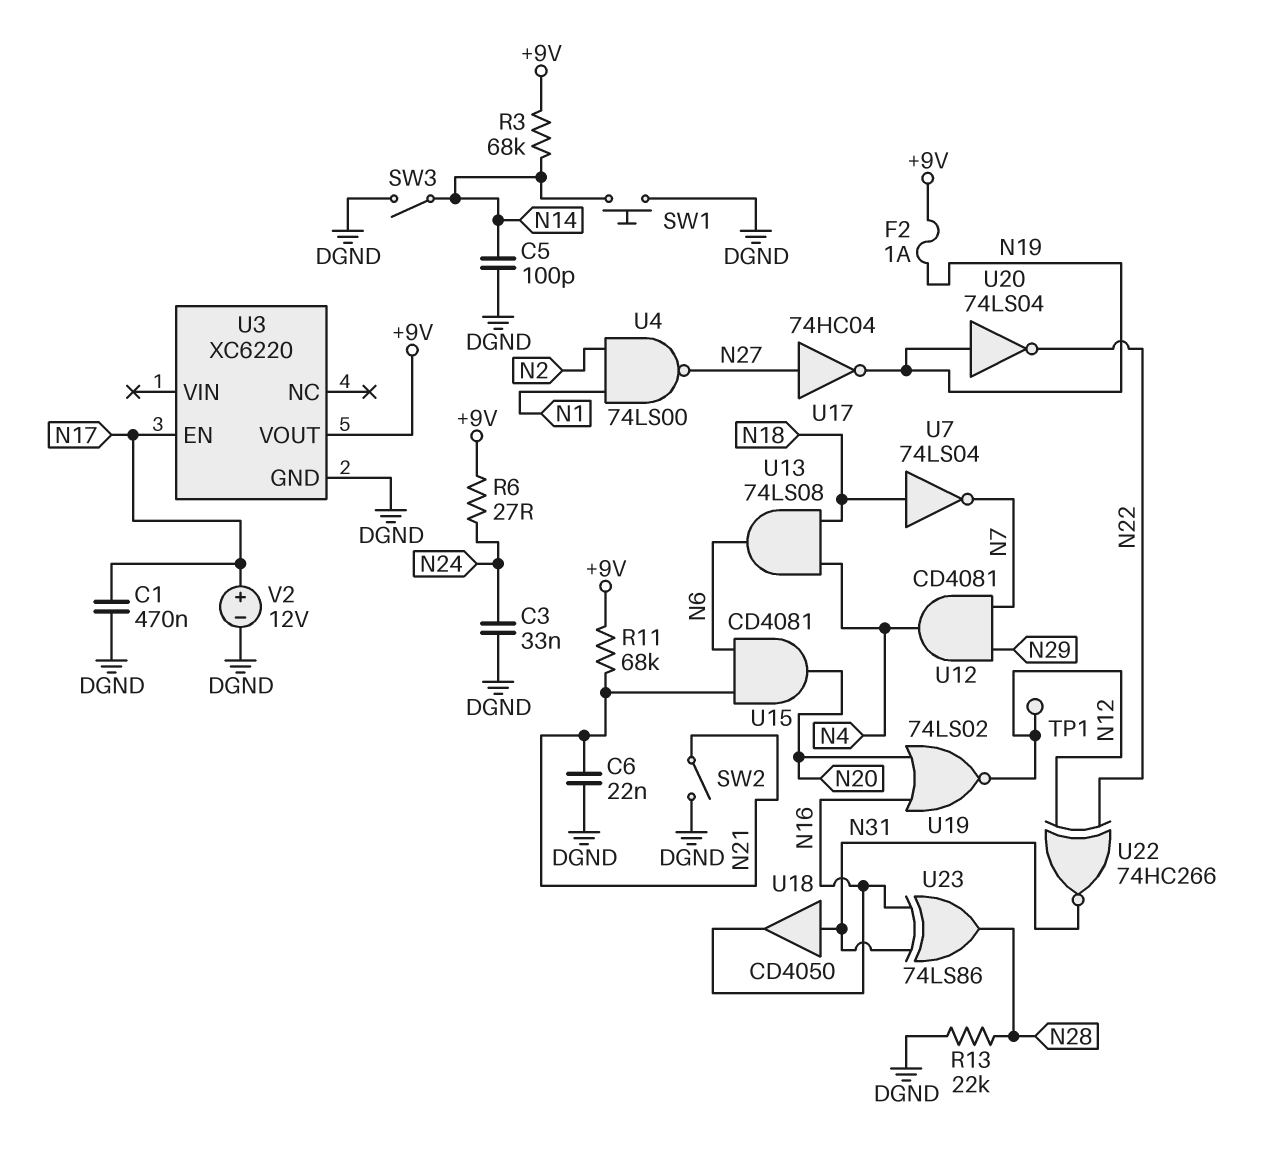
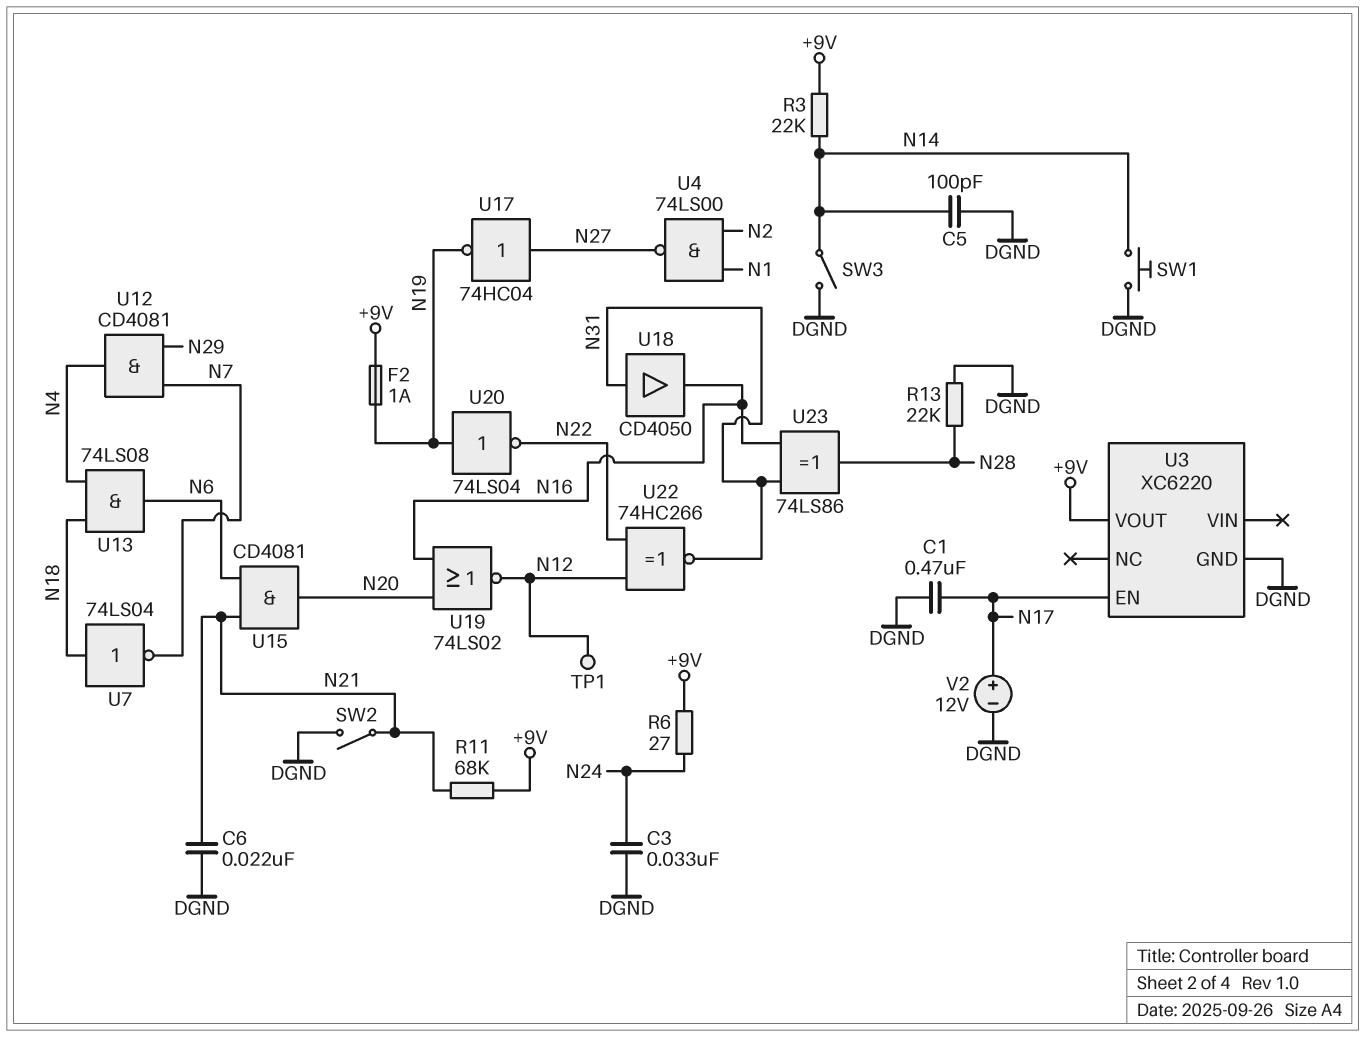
R3: 68k (+9V, N14) -> 22k (+9V, N14)

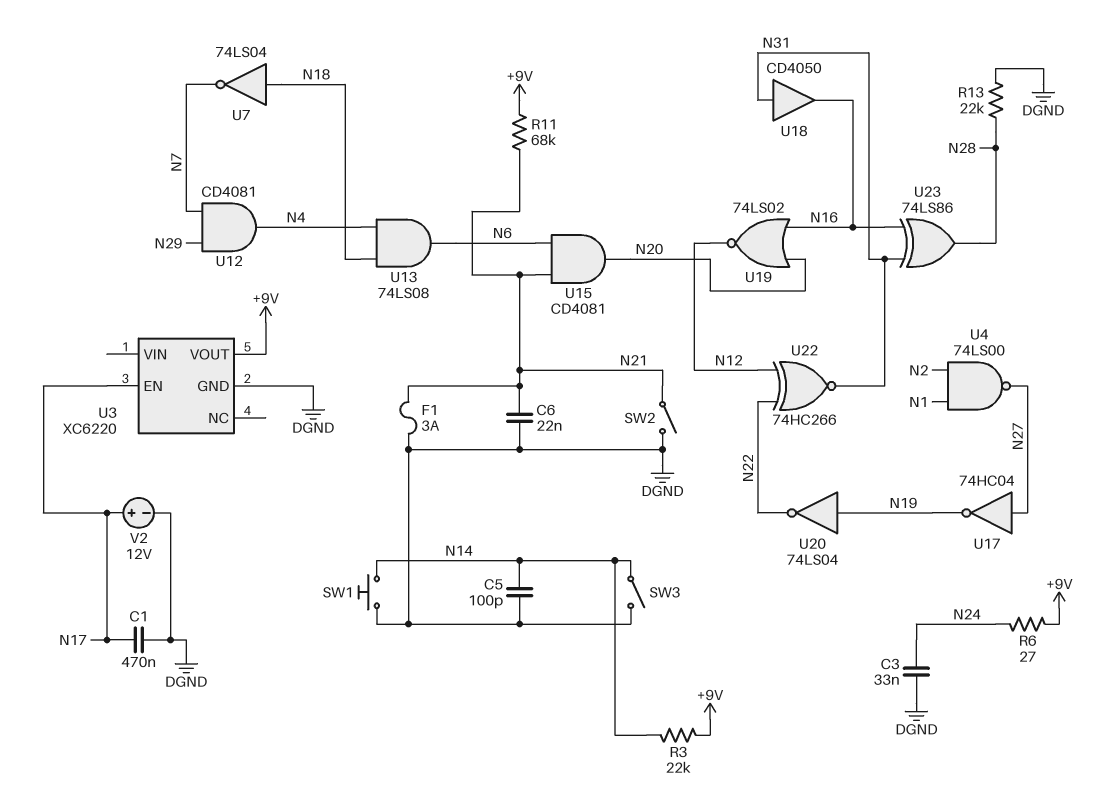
F1: none -> 3A (DGND, N21)
F2: 1A (+9V, N19) -> none
TP1: test point (N12) -> none

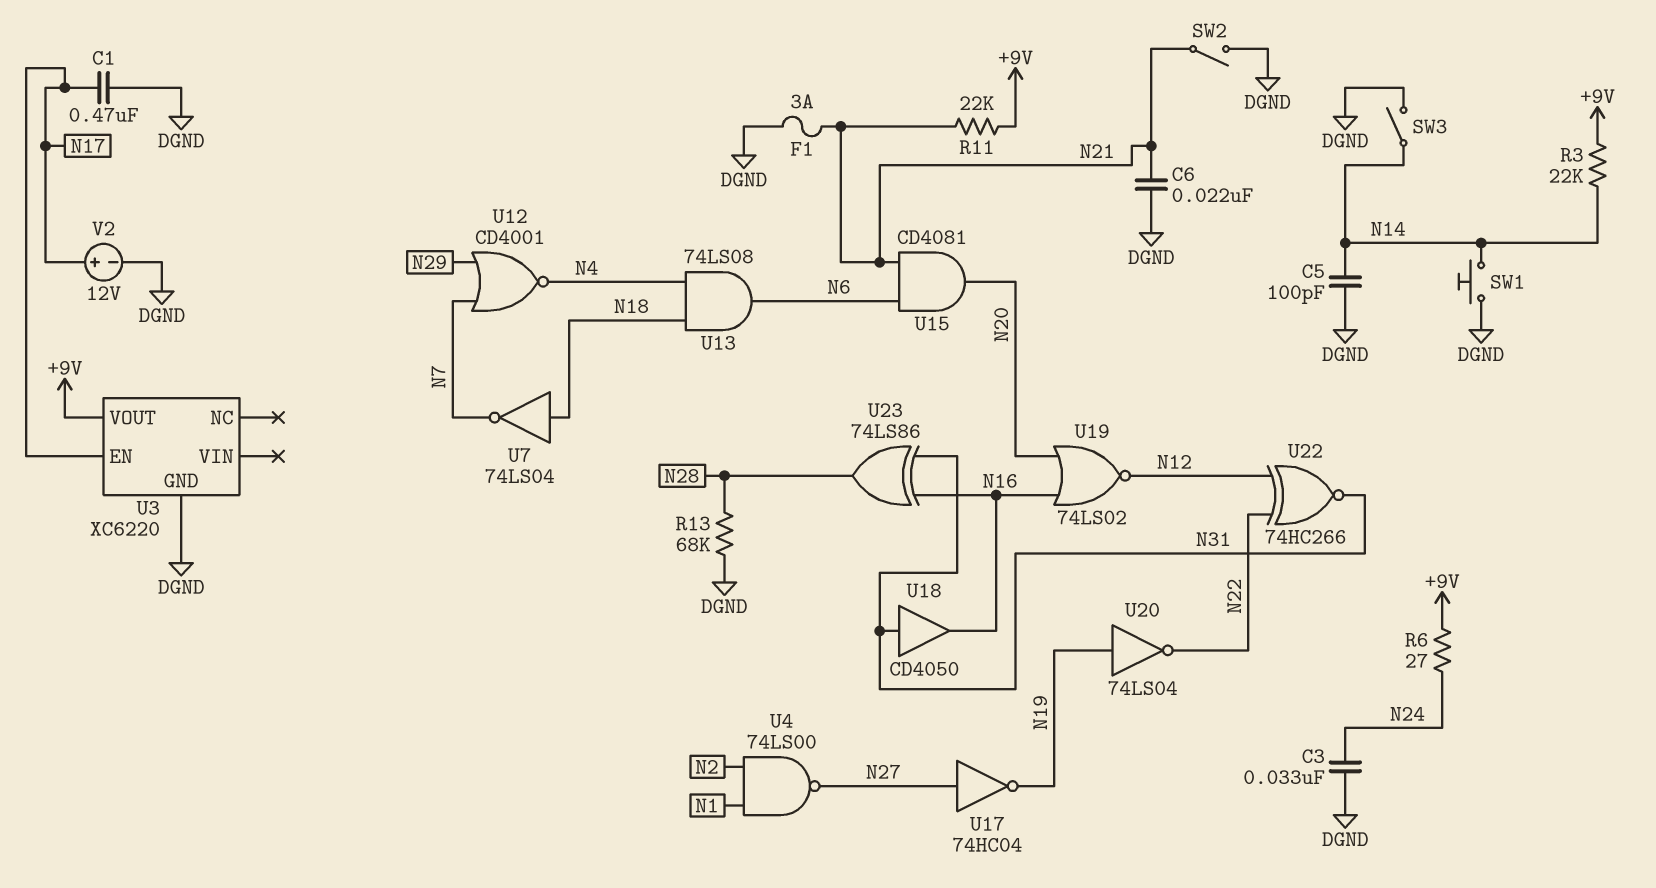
R11: 68k (+9V, N21) -> 22k (+9V, N21)
R13: 22k (DGND, N28) -> 68k (DGND, N28)
U12: AND CD4081 (in N7, in N29, out N4) -> NOR CD4001 (in N7, in N29, out N4)

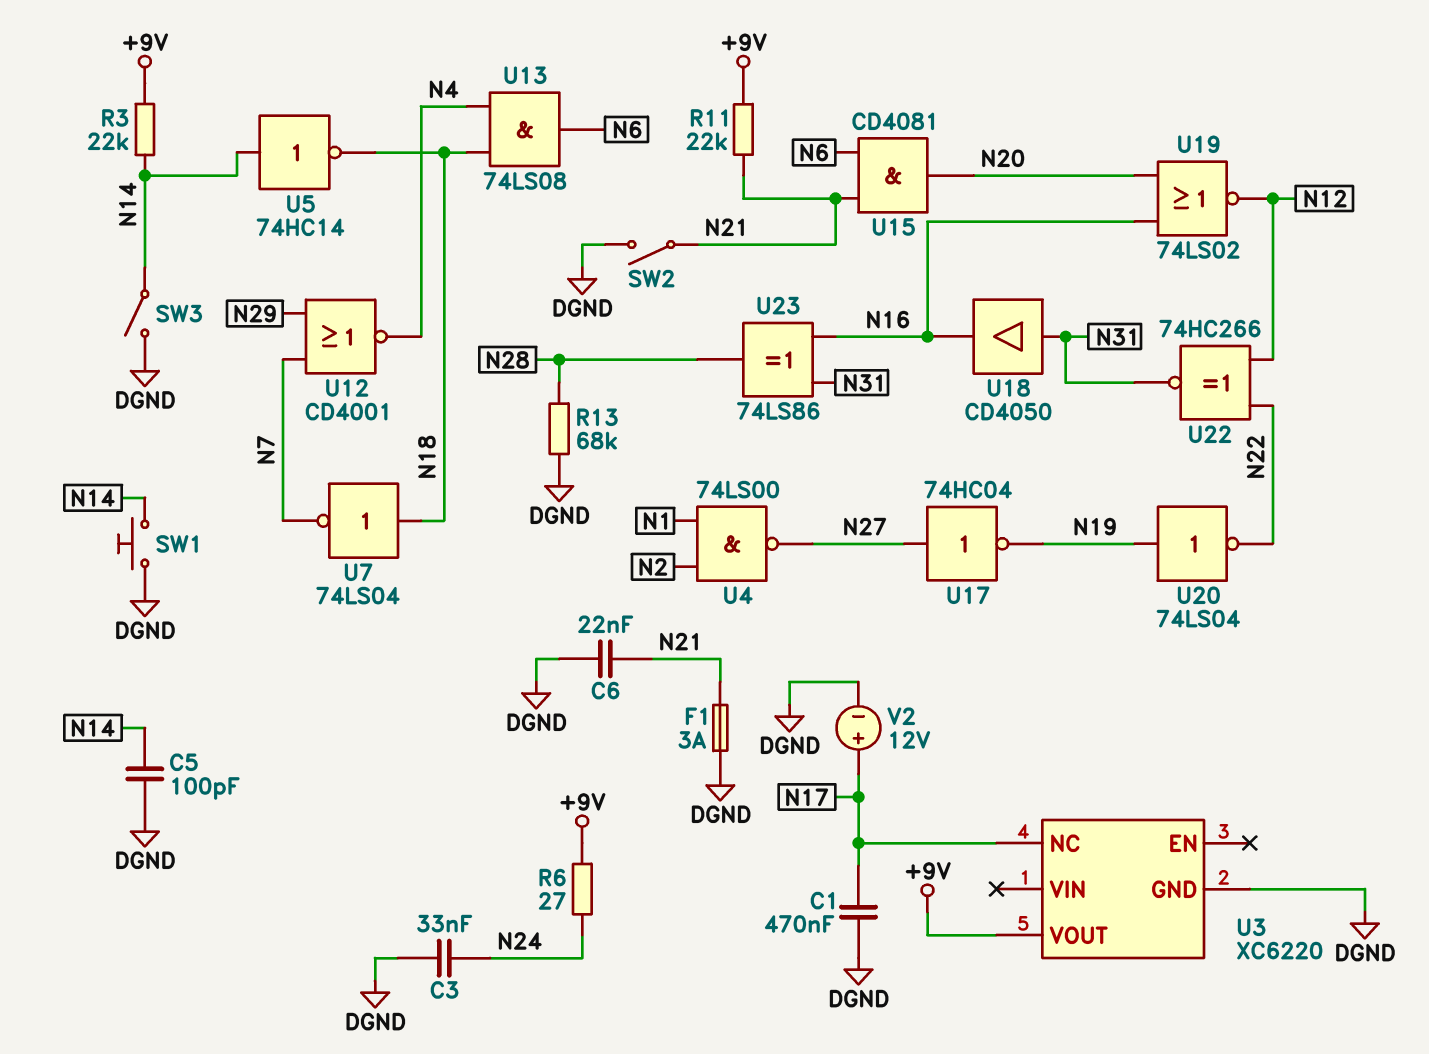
U3 pin EN: N17 -> none
U3 pin NC: none -> N17
U5: none -> NOT 74HC14 (in N14, out N18)

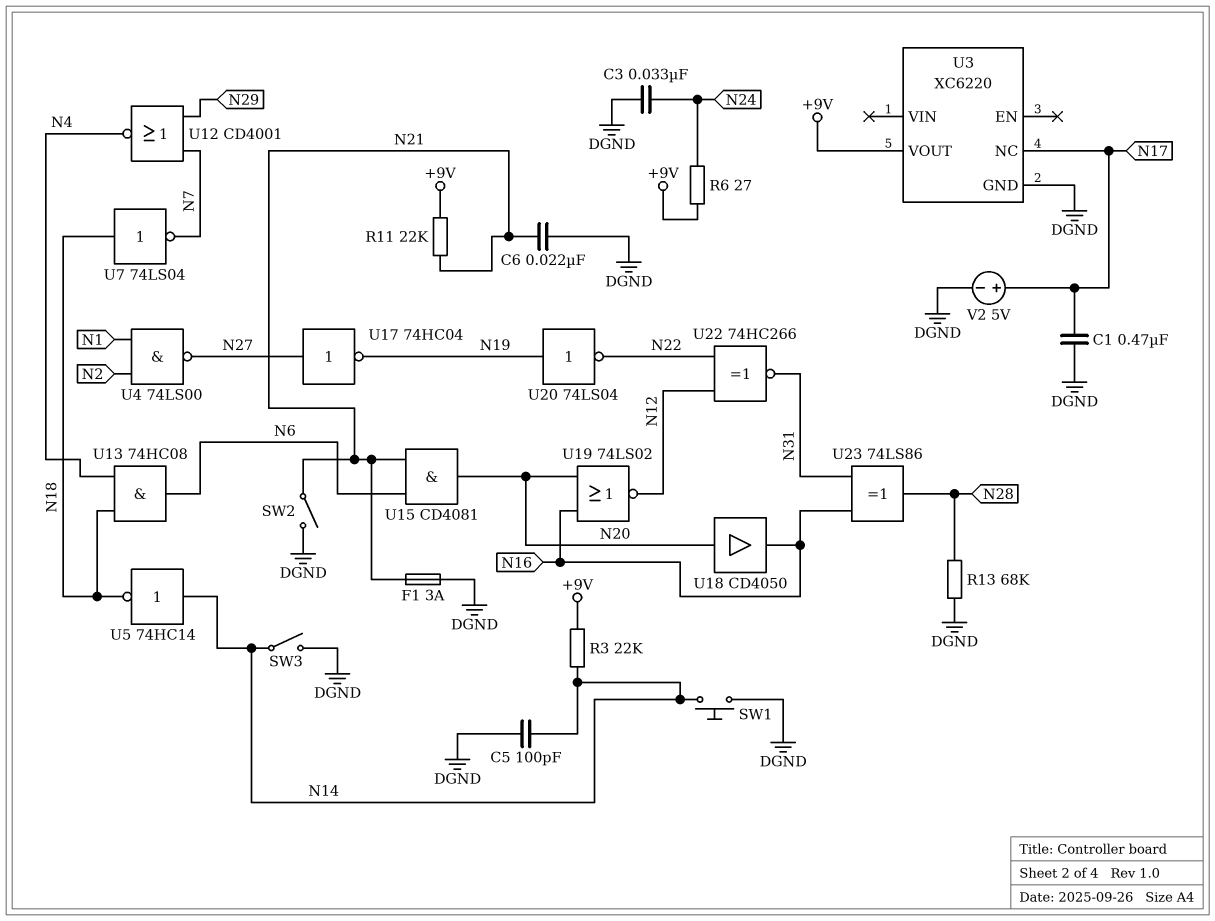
U13: AND 74LS08 (in N4, in N18, out N6) -> AND 74HC08 (in N4, in N18, out N6)
U18: buffer CD4050 (in N31, out N16) -> buffer CD4050 (in N20, out N16)
V2: 12V (plus N17, minus DGND) -> 5V (plus N17, minus DGND)

